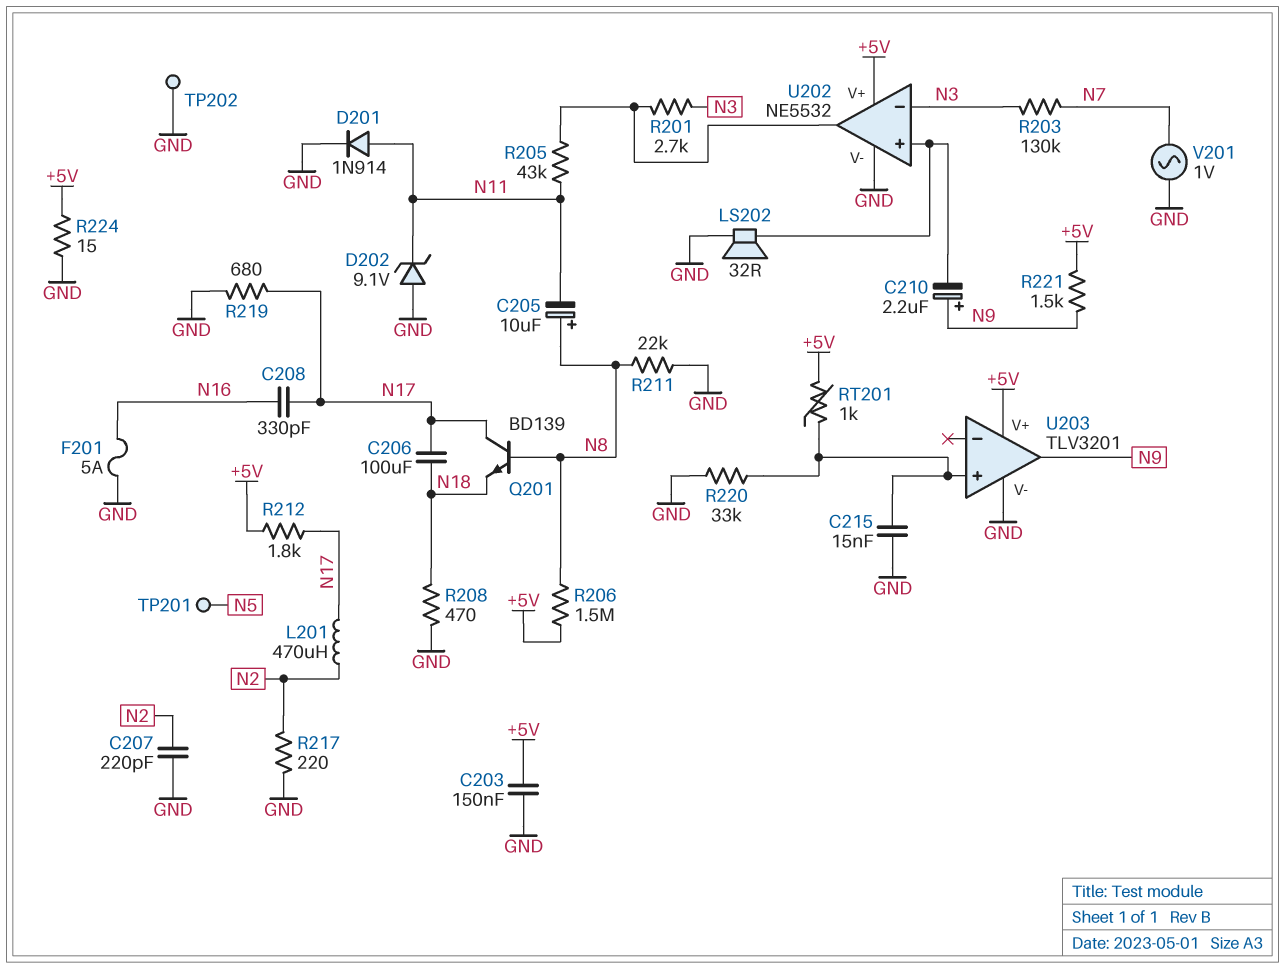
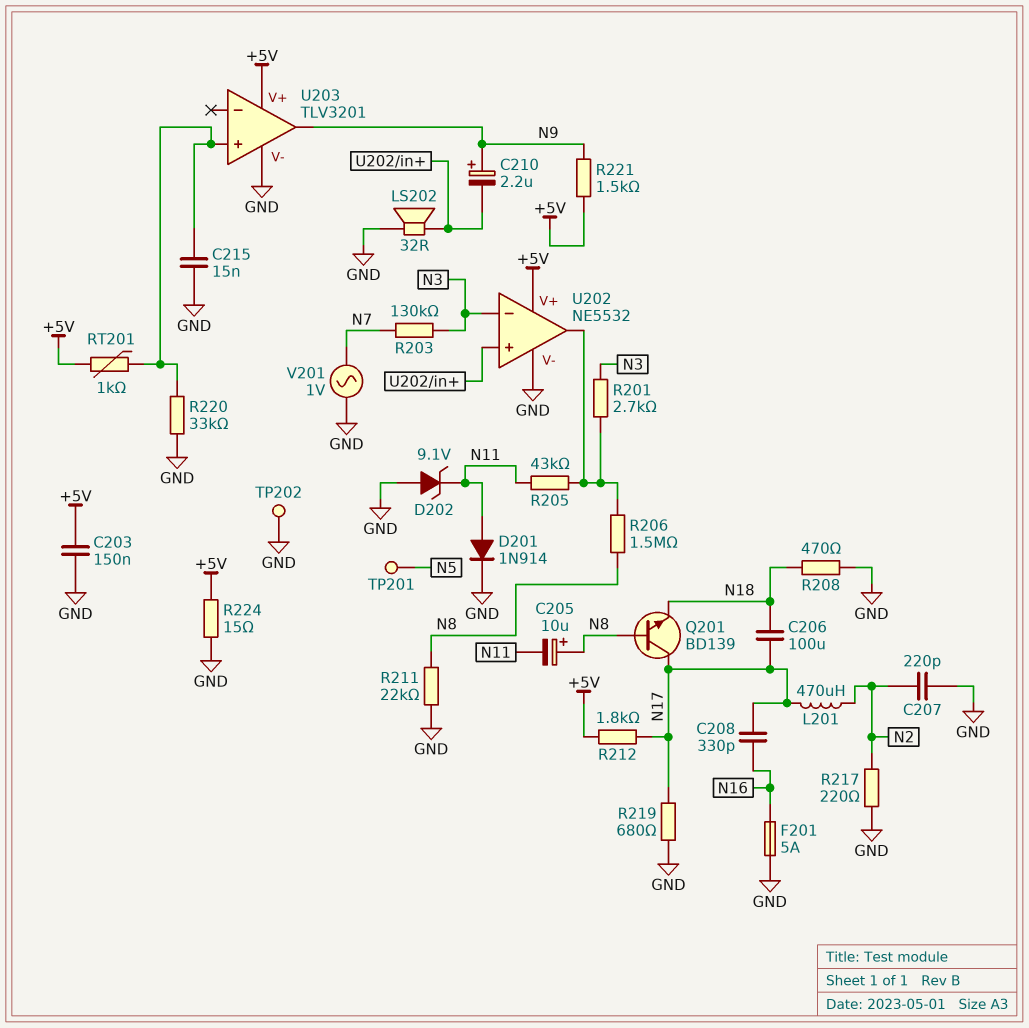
R206: 1.5M (+5V, N8) -> 1.5M (N8, U202/out)

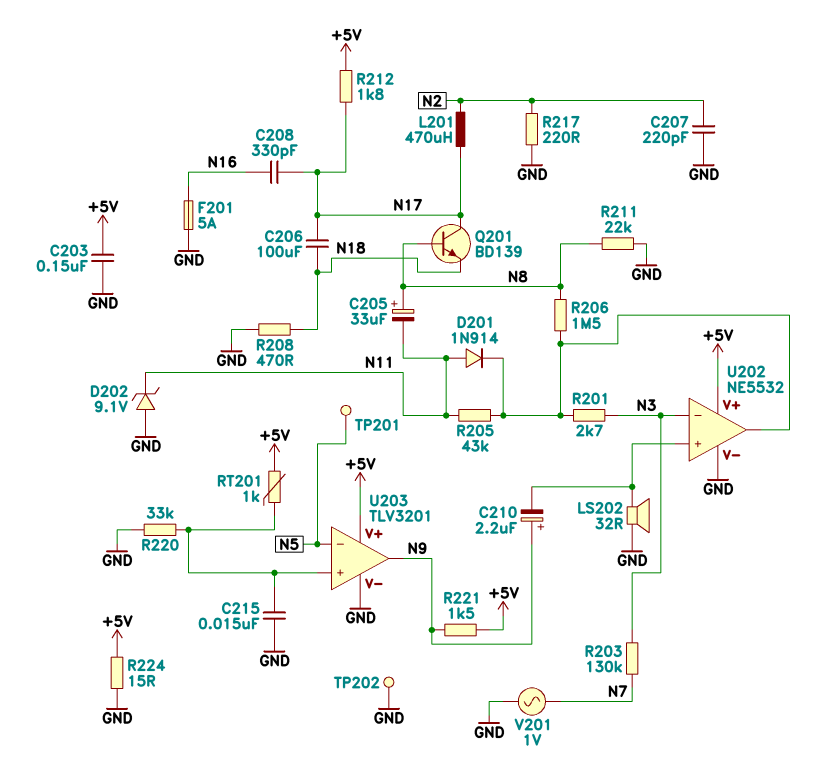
C205: 10uF (plus N8, minus N11) -> 33uF (plus N8, minus N11)
D201: diode 1N914 (A N11, K GND) -> diode 1N914 (A N11, K U202/out)
R219: 680 (GND, N17) -> none
U203 pin in-: none -> N5

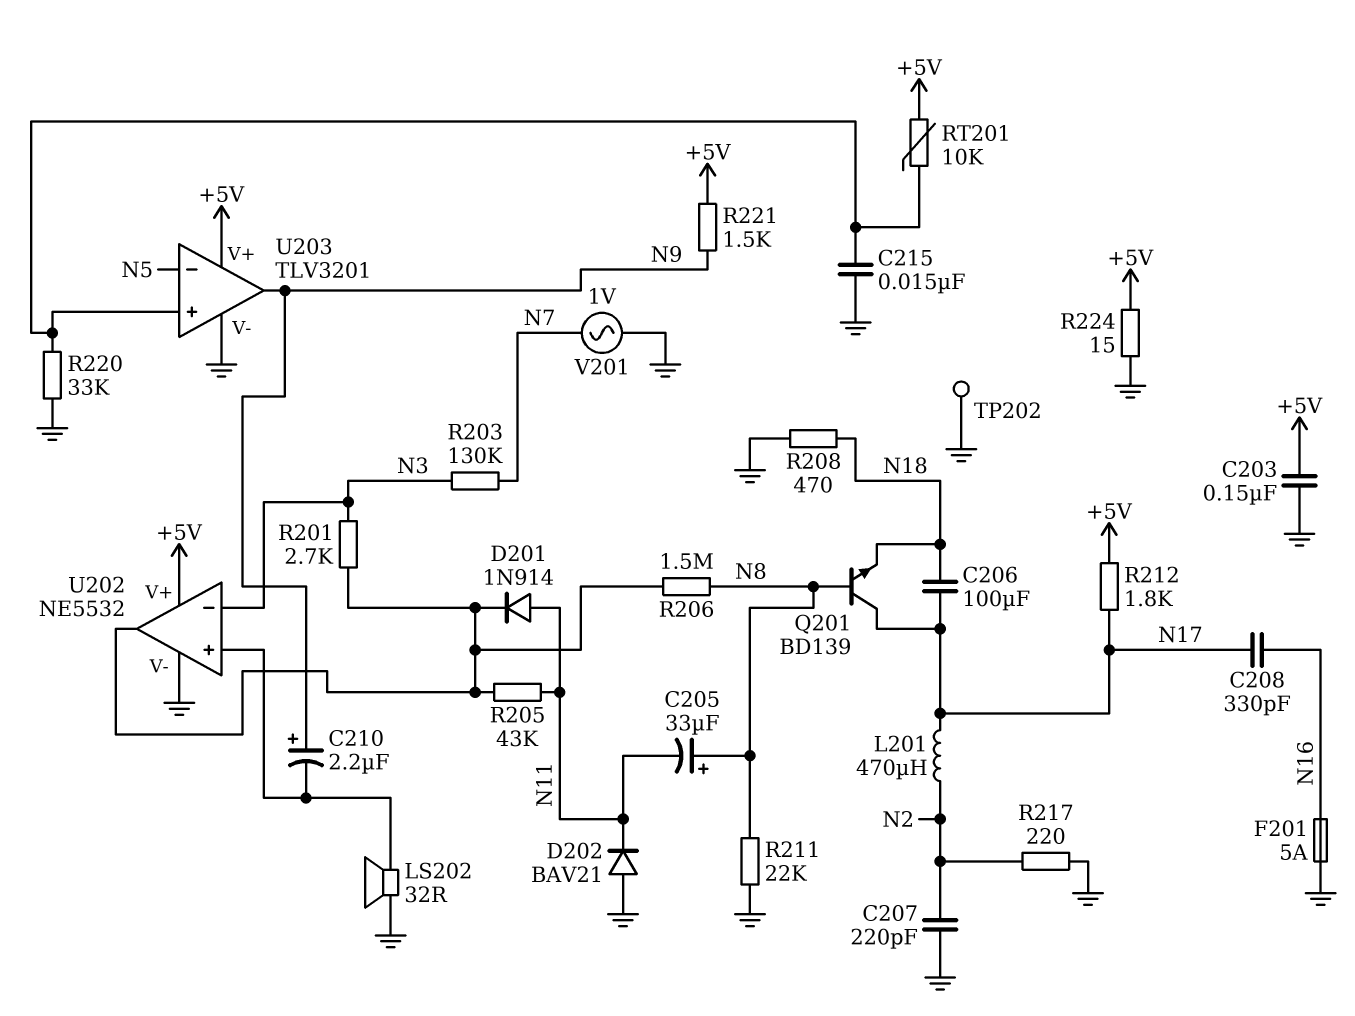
D202: zener 9.1V (A GND, K N11) -> diode BAV21 (A GND, K N11)
RT201: 1k (+5V, U203/in+) -> 10k (+5V, U203/in+)
TP201: test point (N5) -> none

